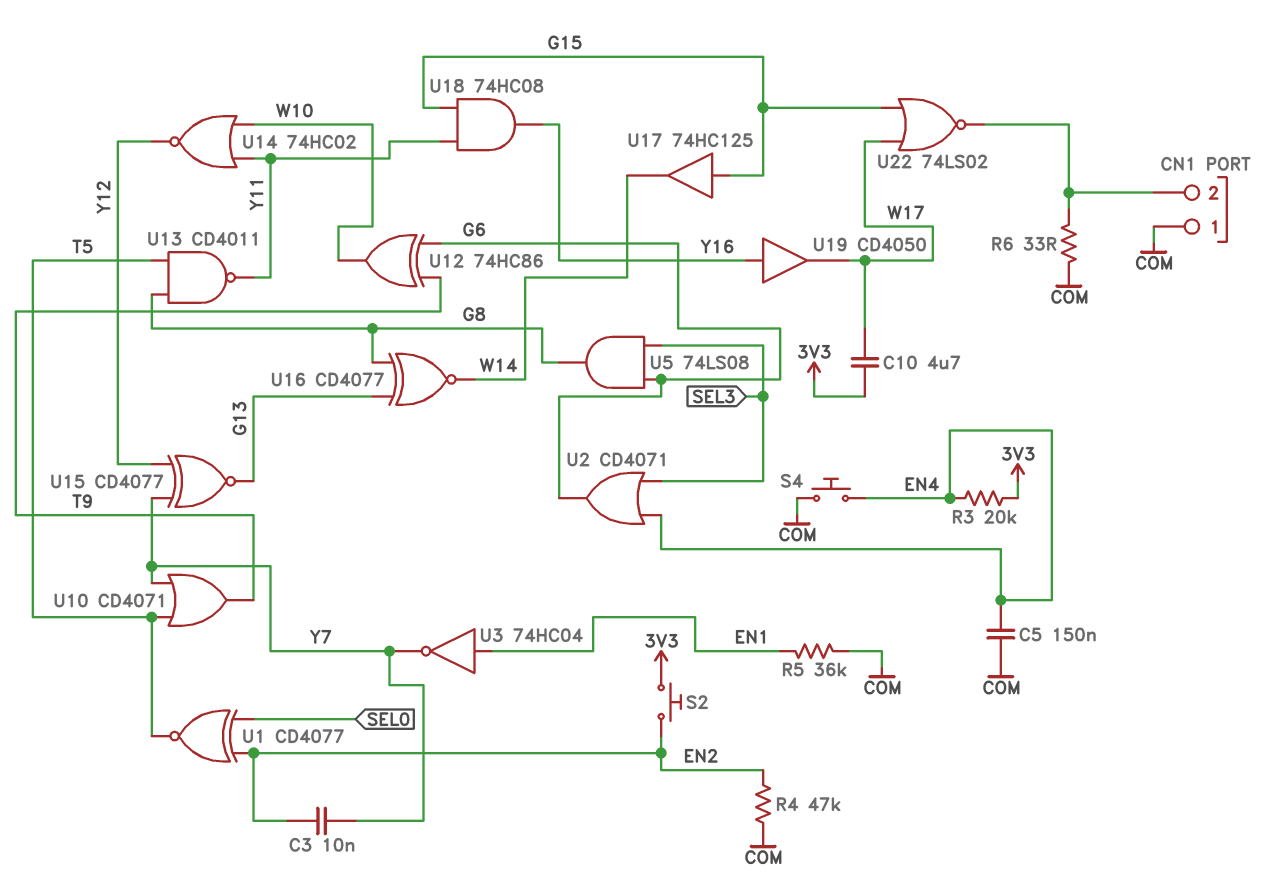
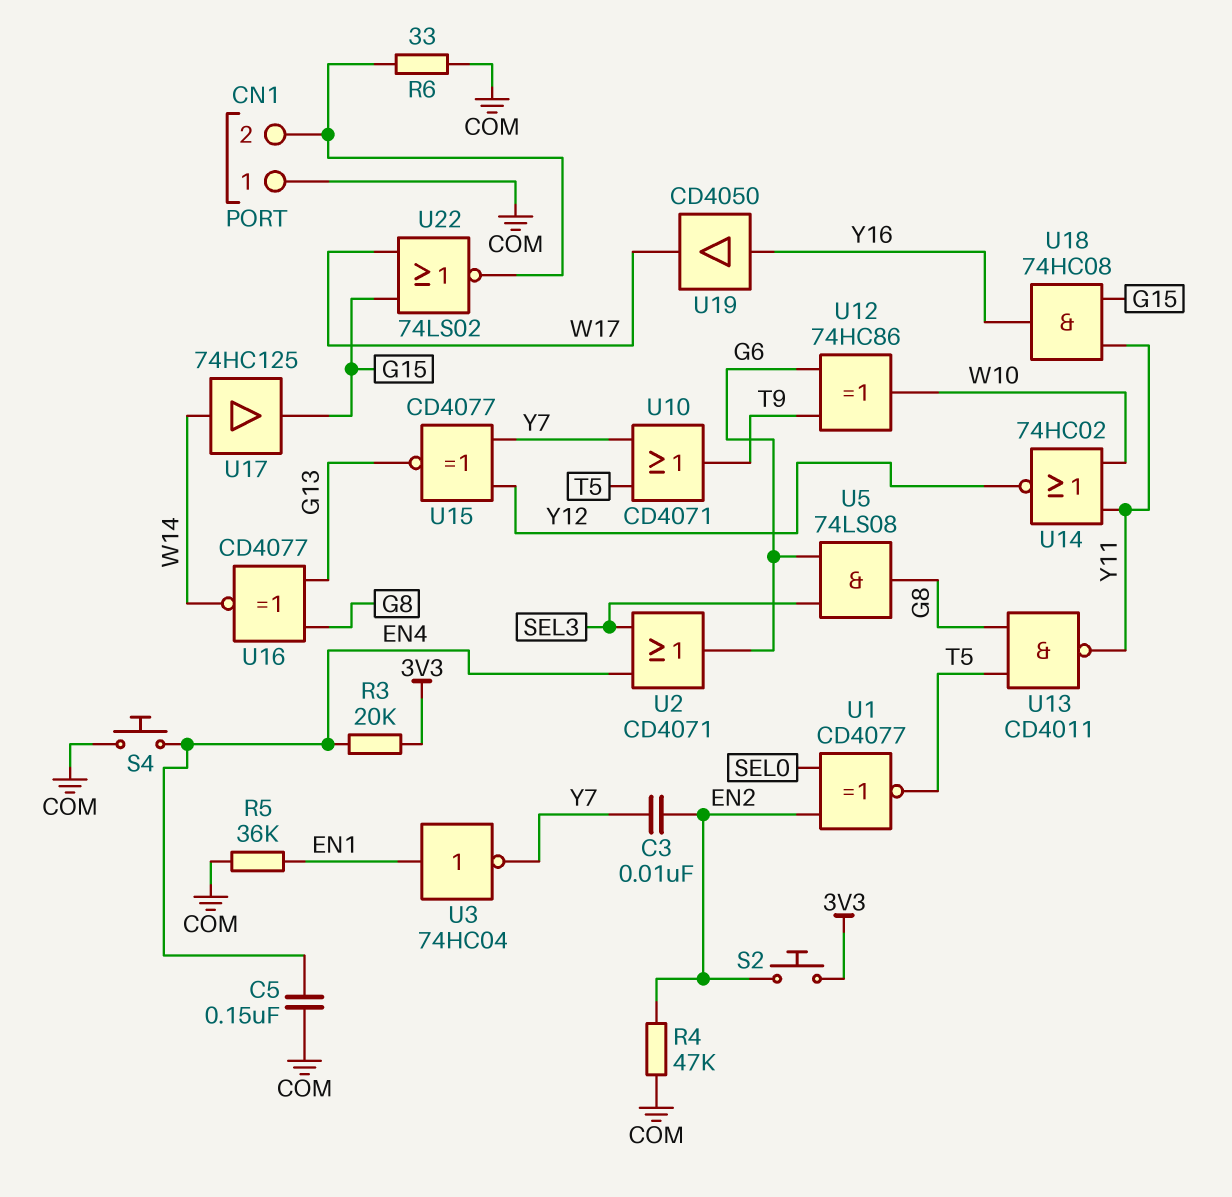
C10: 4.7uF (3V3, W17) -> none
U17: buffer 74HC125 (in G15, out W14) -> buffer 74HC125 (in W14, out G15)

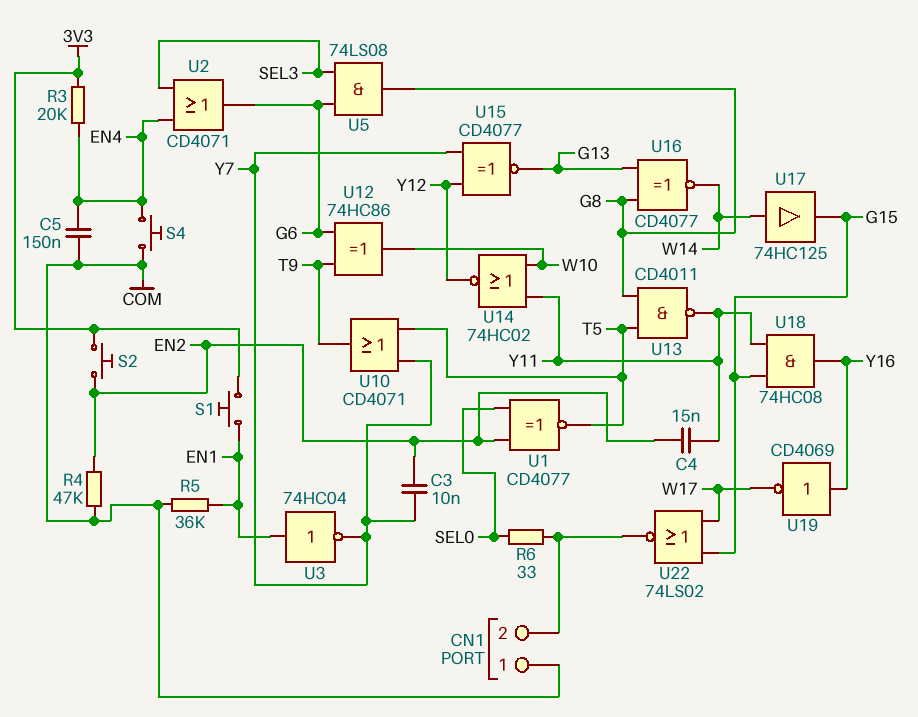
C4: none -> 15nF (EN2, Y11)
R6: 33 (CN1/2, COM) -> 33 (CN1/2, SEL0)
S1: none -> button (3V3, EN1)
U19: buffer CD4050 (in Y16, out W17) -> NOT CD4069 (in Y16, out W17)

